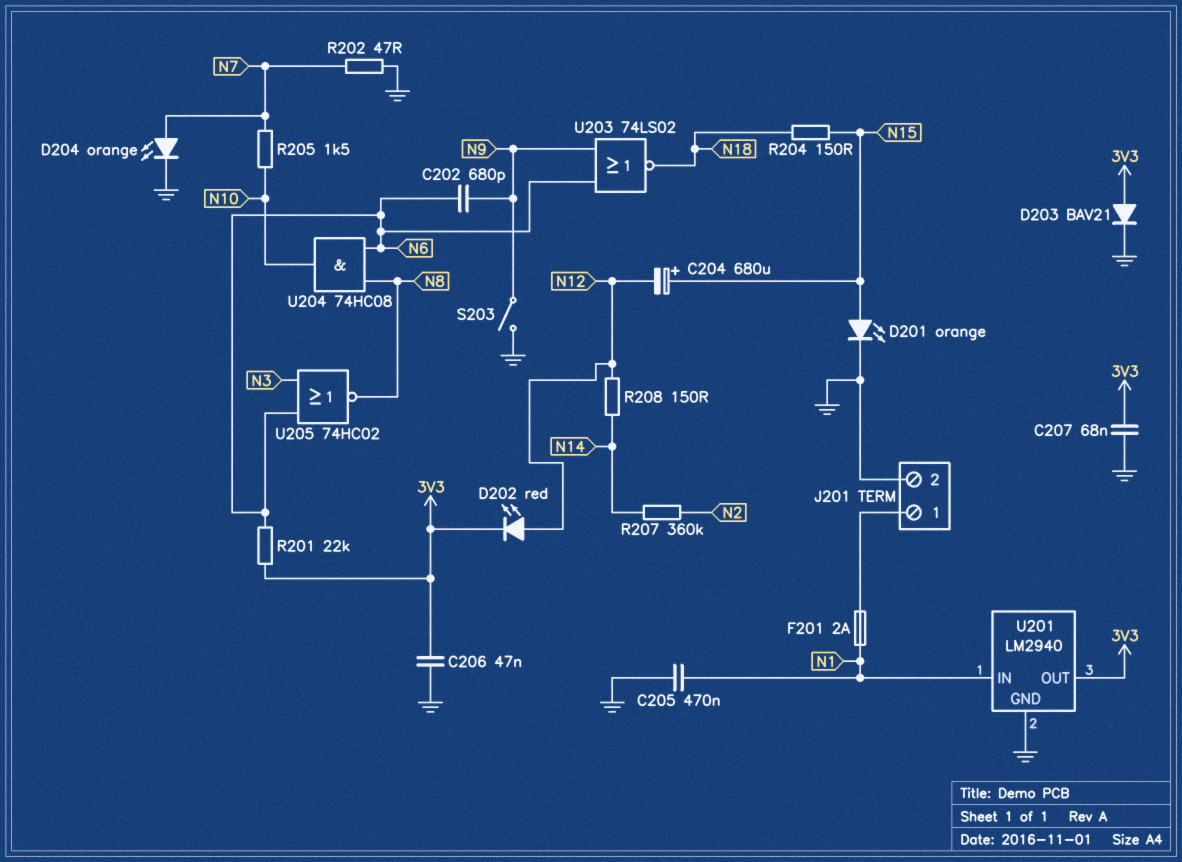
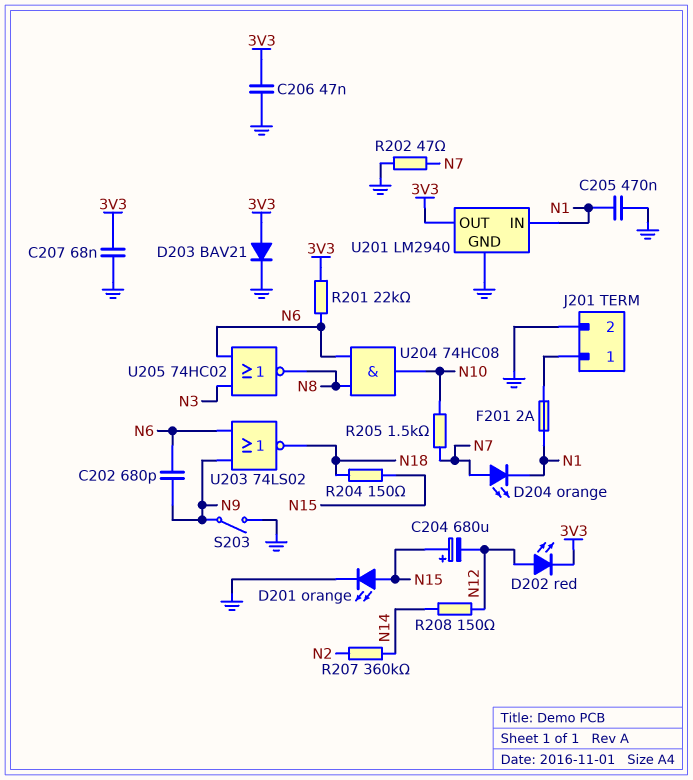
D204: LED orange (A N7, K GND) -> LED orange (A N7, K N1)

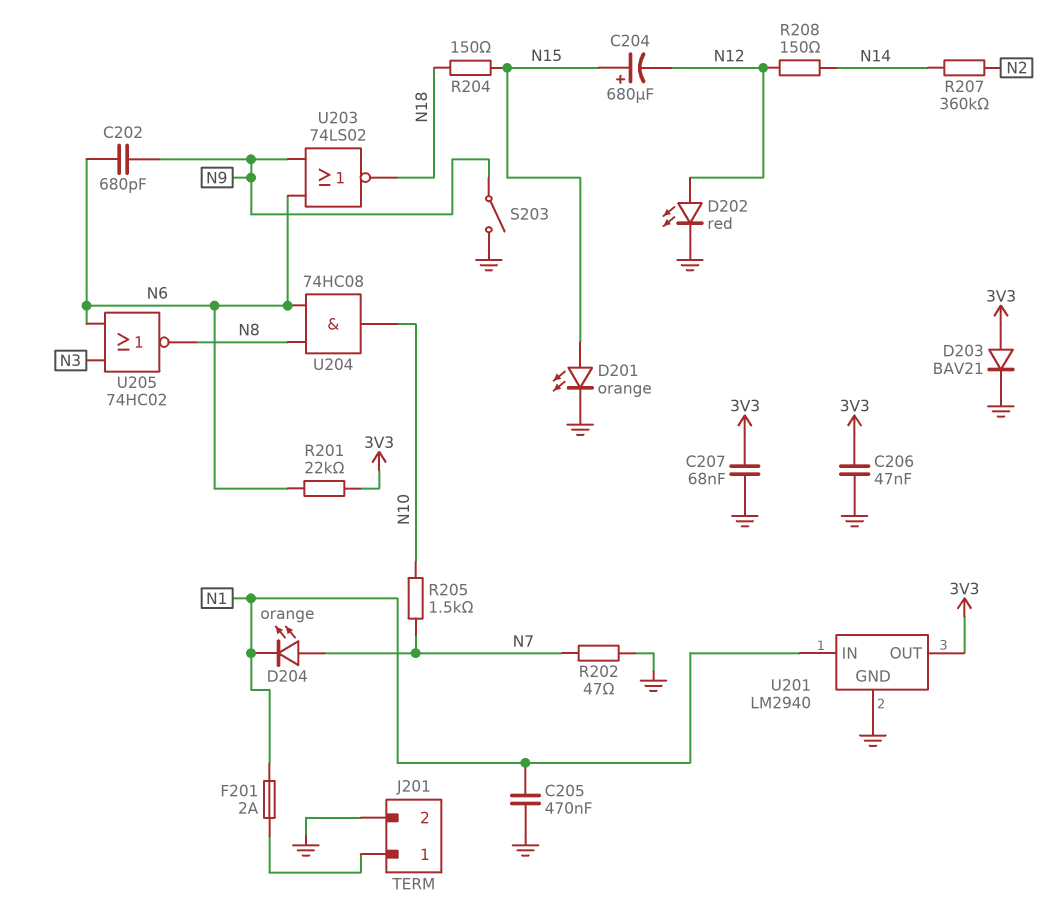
D202: LED red (A N12, K 3V3) -> LED red (A N12, K GND)

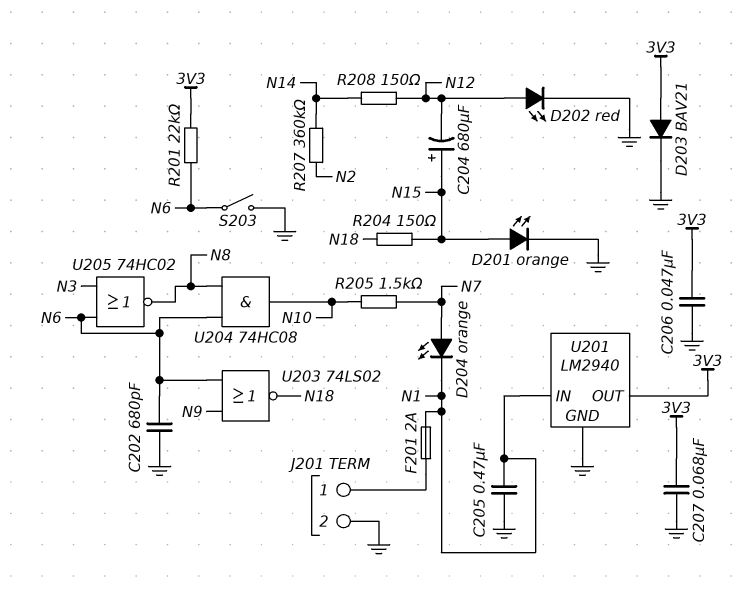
C202: 680pF (N6, N9) -> 680pF (GND, N6)
R202: 47 (GND, N7) -> none
S203: switch (GND, N9) -> switch (GND, N6)

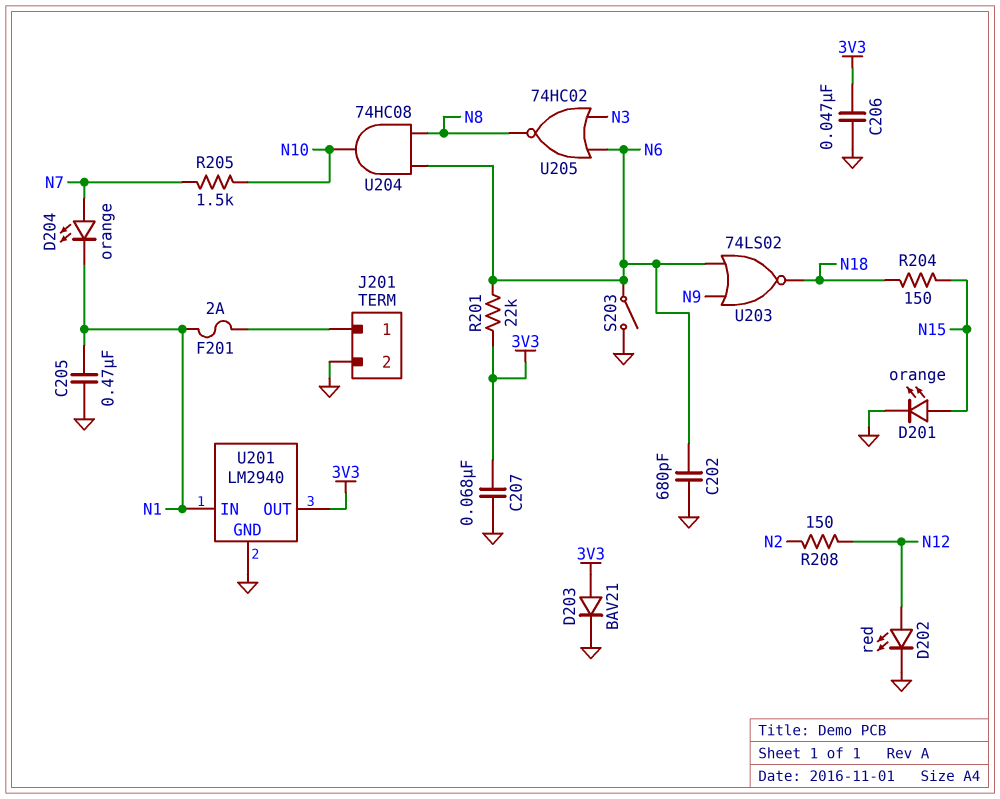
C204: 680uF (plus N15, minus N12) -> none
R207: 360k (N2, N14) -> none
R208: 150 (N12, N14) -> 150 (N2, N12)

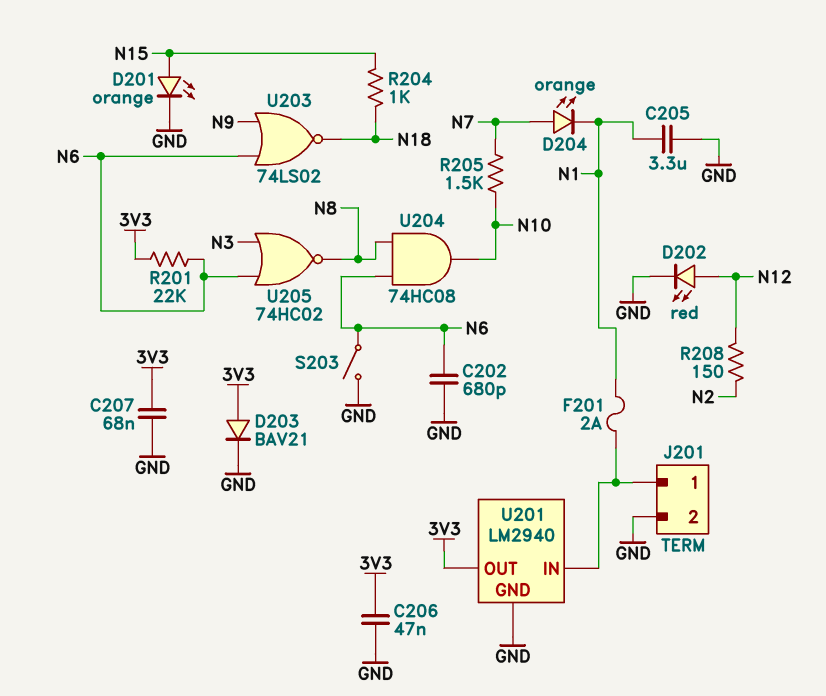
C205: 470nF (GND, N1) -> 3.3uF (GND, N1)
R204: 150 (N15, N18) -> 1k (N15, N18)
U201 pin IN: N1 -> J201/1

